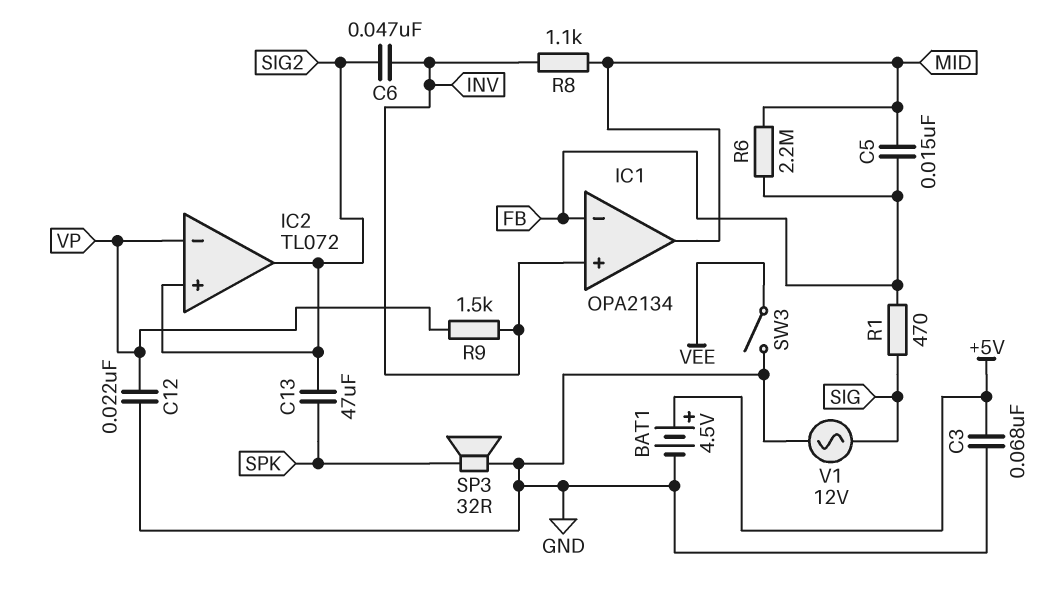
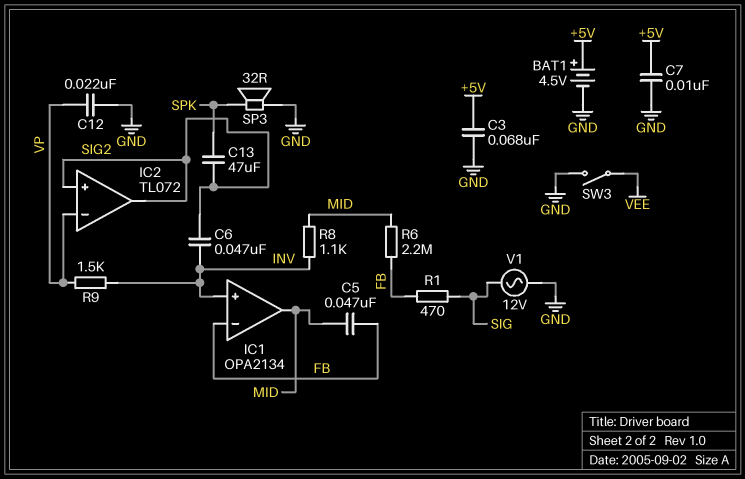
C5: 15nF (FB, MID) -> 47nF (FB, MID)
C7: none -> 10nF (+5V, GND)

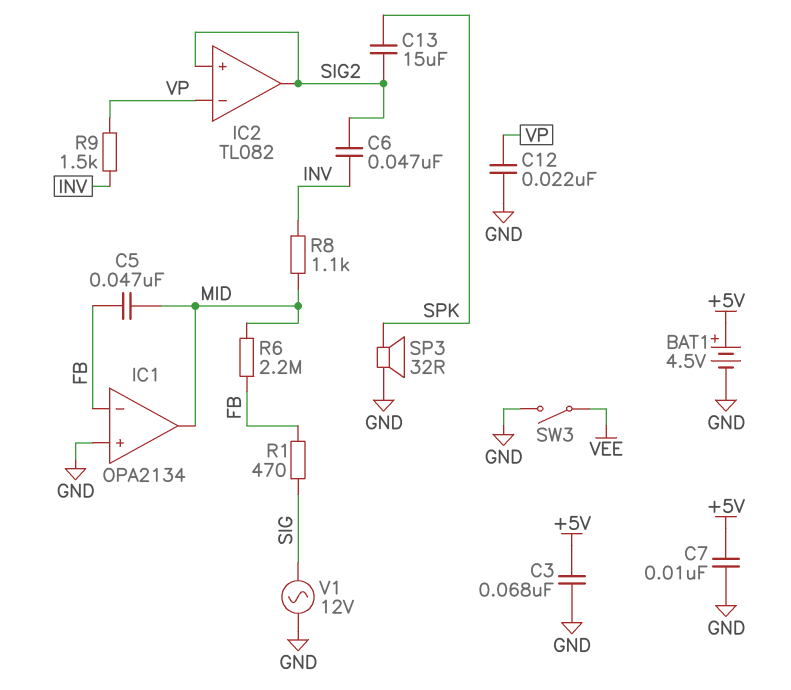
C13: 47uF (SIG2, SPK) -> 15uF (SIG2, SPK)
IC1 pin in+: INV -> GND
IC2: TL072 -> TL082

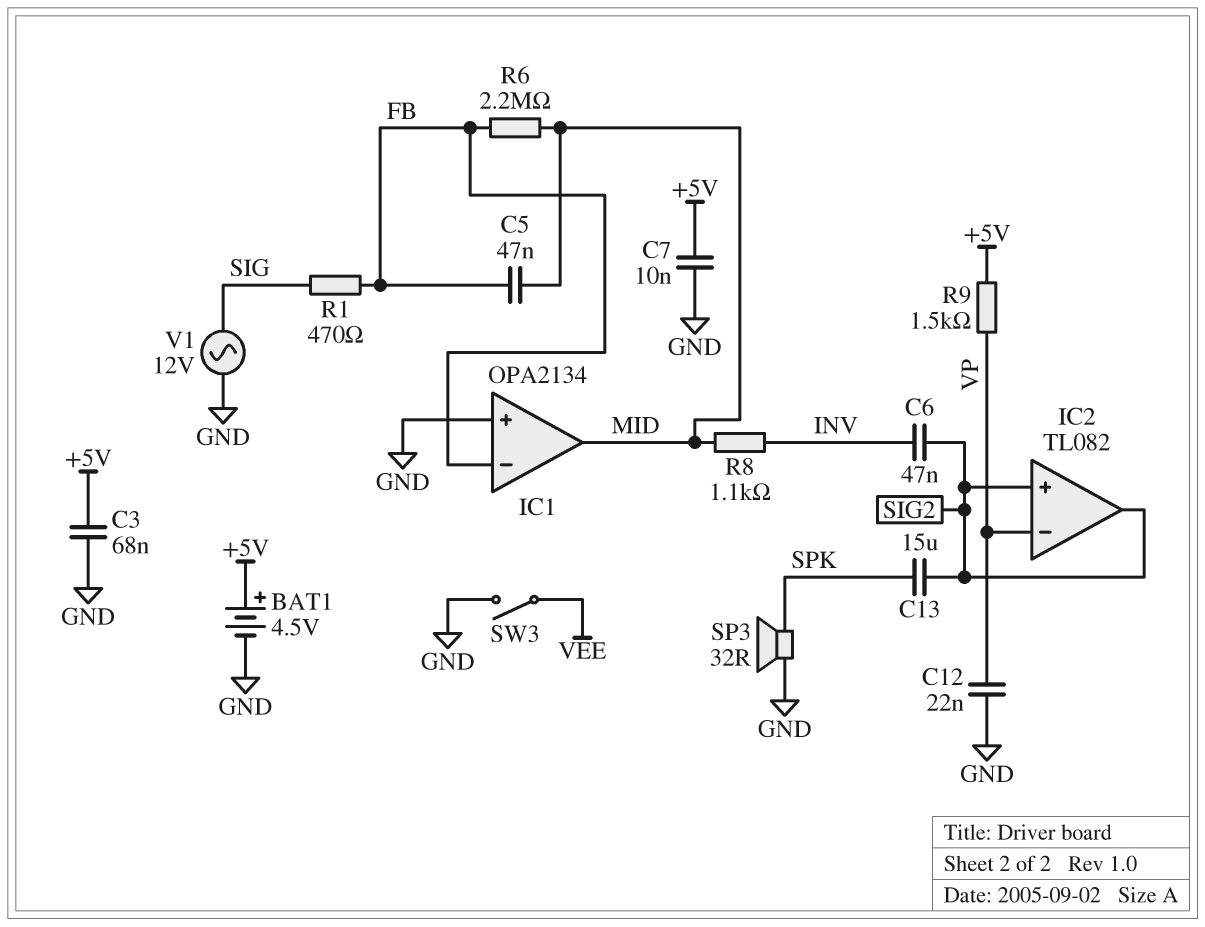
R9: 1.5k (INV, VP) -> 1.5k (+5V, VP)

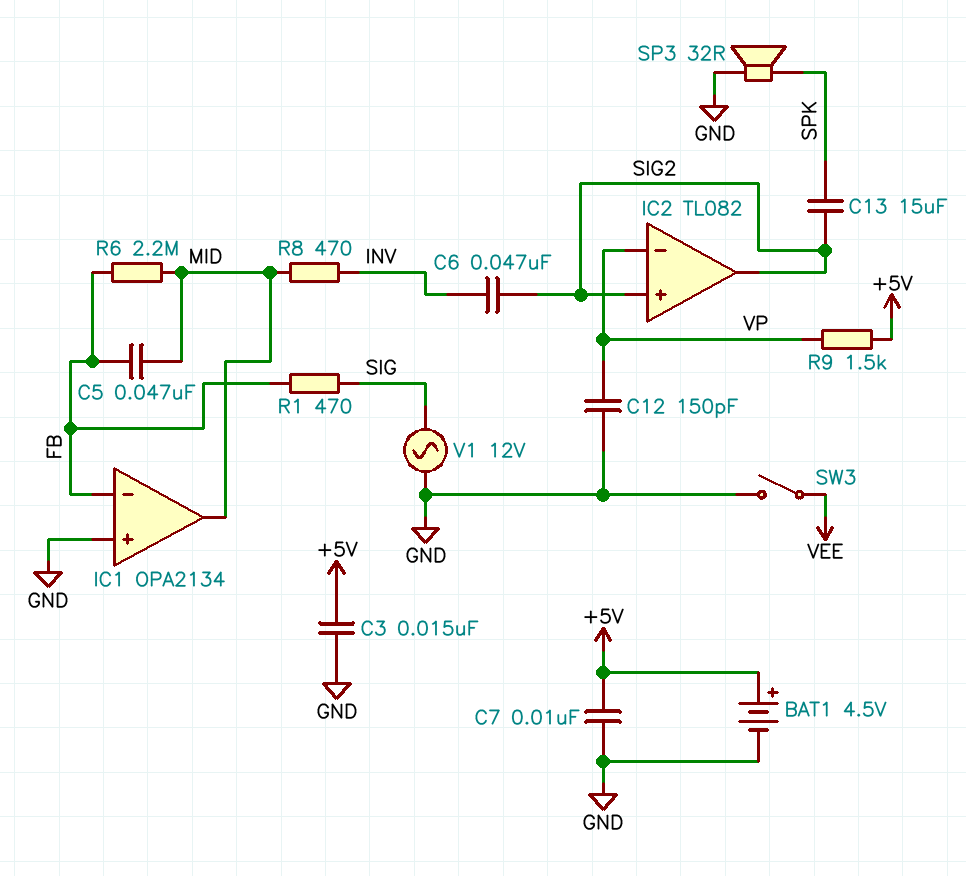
C3: 68nF (+5V, GND) -> 15nF (+5V, GND)
C12: 22nF (GND, VP) -> 150pF (GND, VP)
R8: 1.1k (INV, MID) -> 470 (INV, MID)

